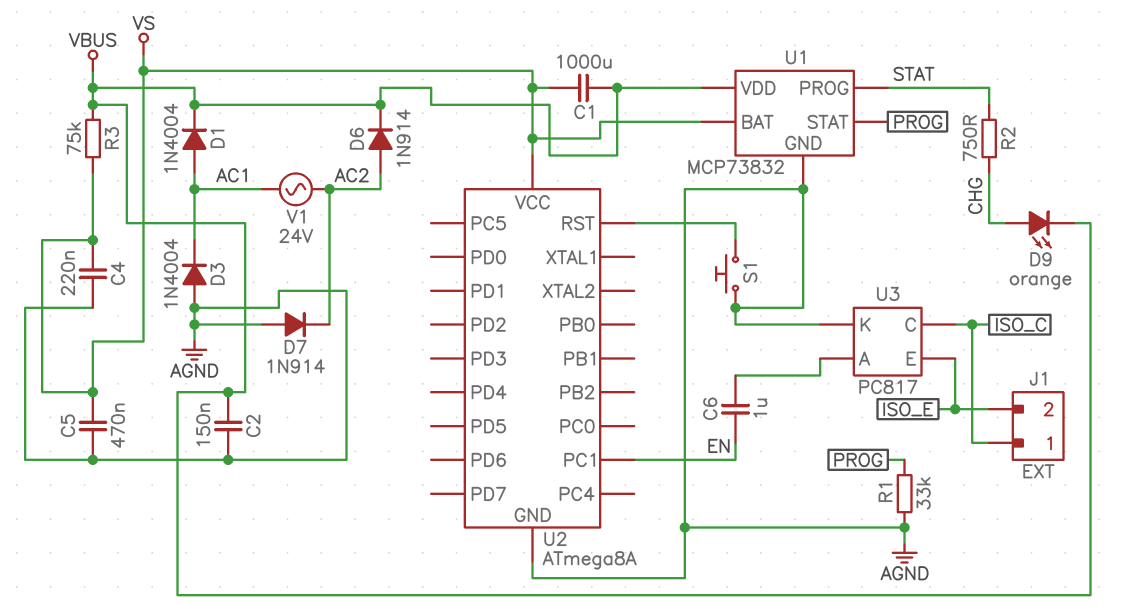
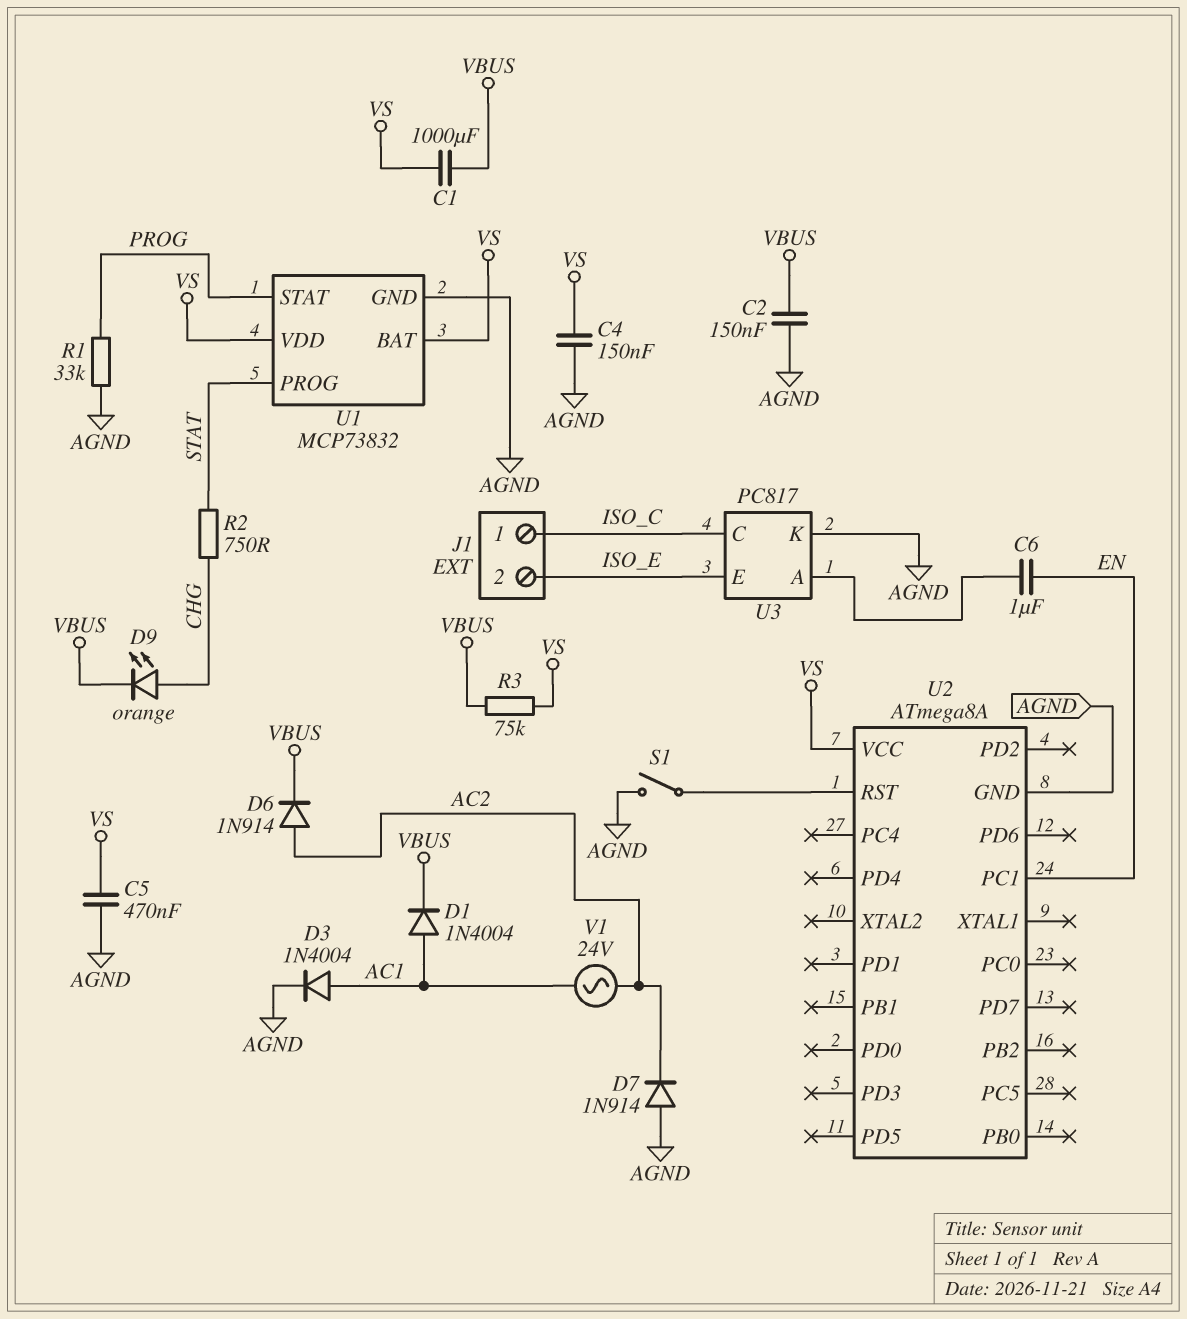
C4: 220nF (AGND, VS) -> 150nF (AGND, VS)
D3: diode 1N4004 (A AGND, K AC1) -> diode 1N4004 (A AC1, K AGND)
S1: button (AGND, U2/RST) -> switch (AGND, U2/RST)
U1 pin VDD: VBUS -> VS

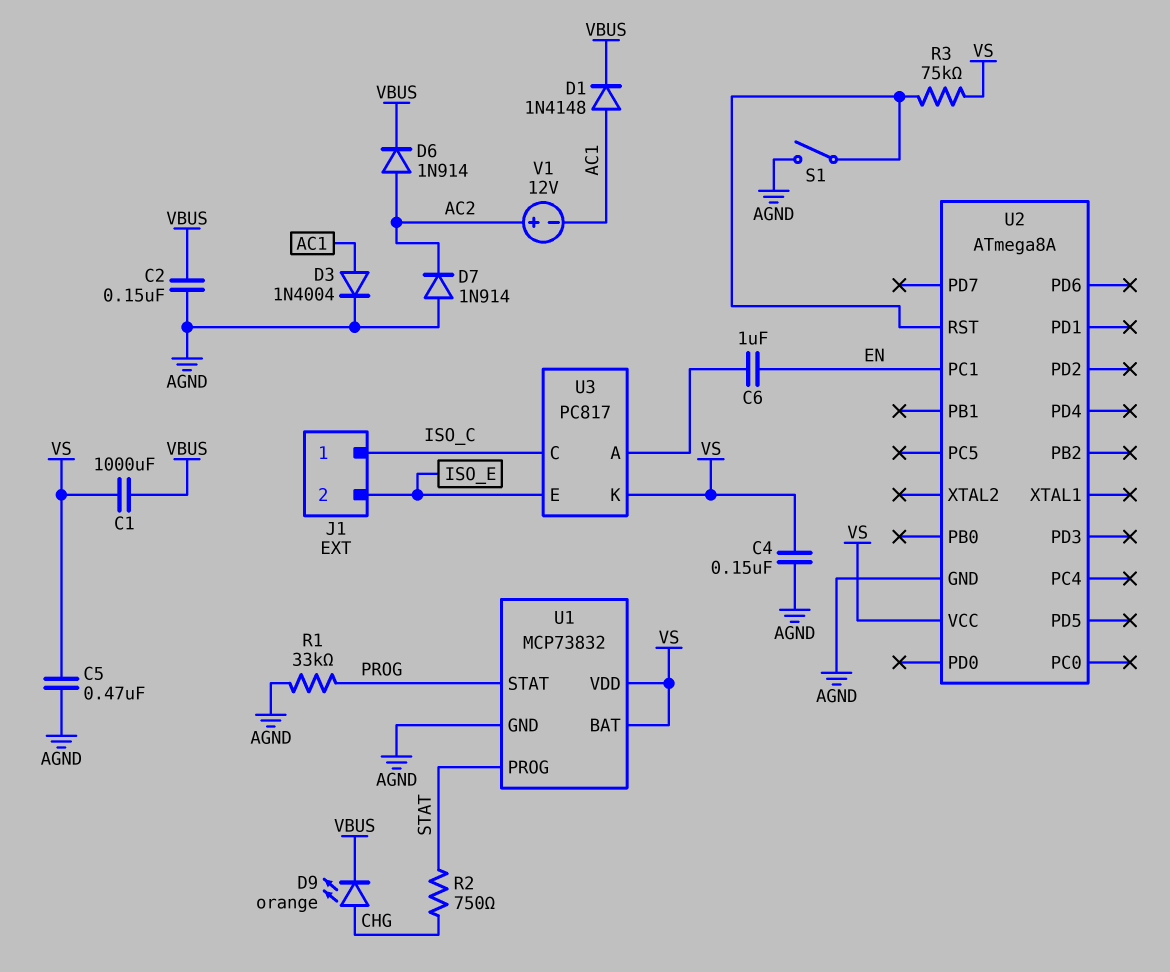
D1: diode 1N4004 (A AC1, K VBUS) -> diode 1N4148 (A AC1, K VBUS)
R3: 75k (VBUS, VS) -> 75k (U2/RST, VS)
U3 pin K: AGND -> VS
V1: AC 24V (AC1, AC2) -> 12V (plus AC2, minus AC1)

